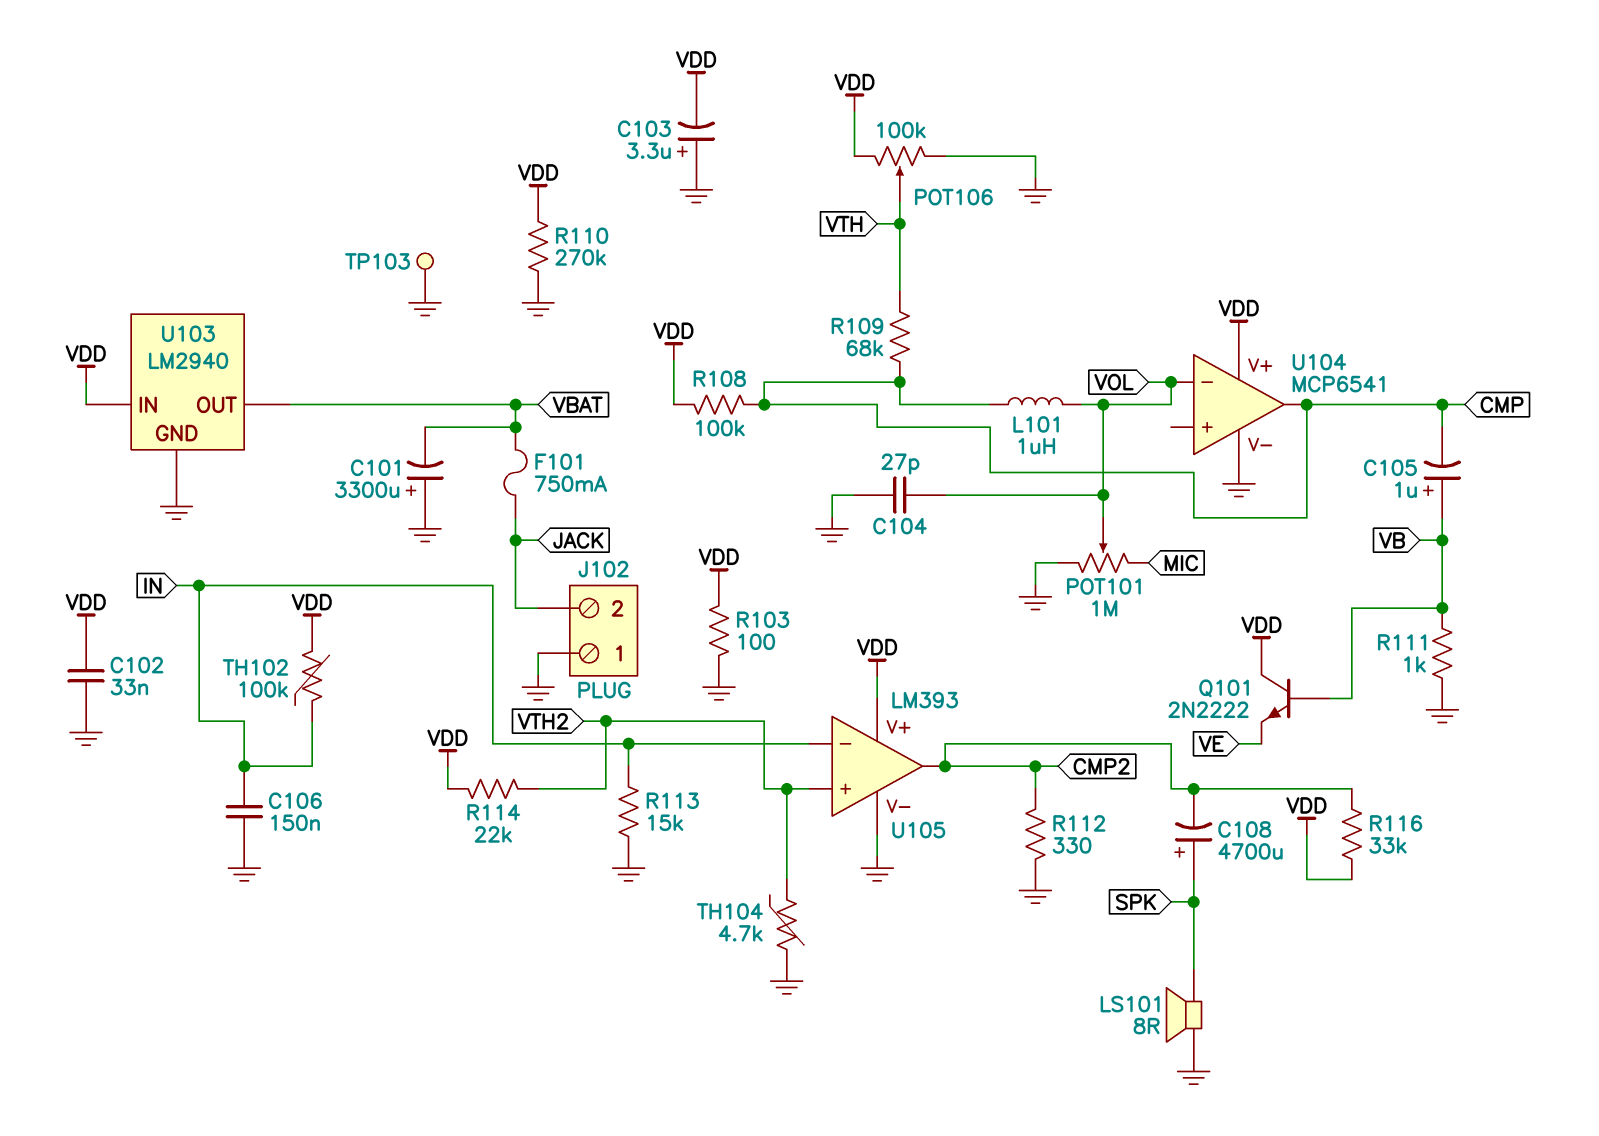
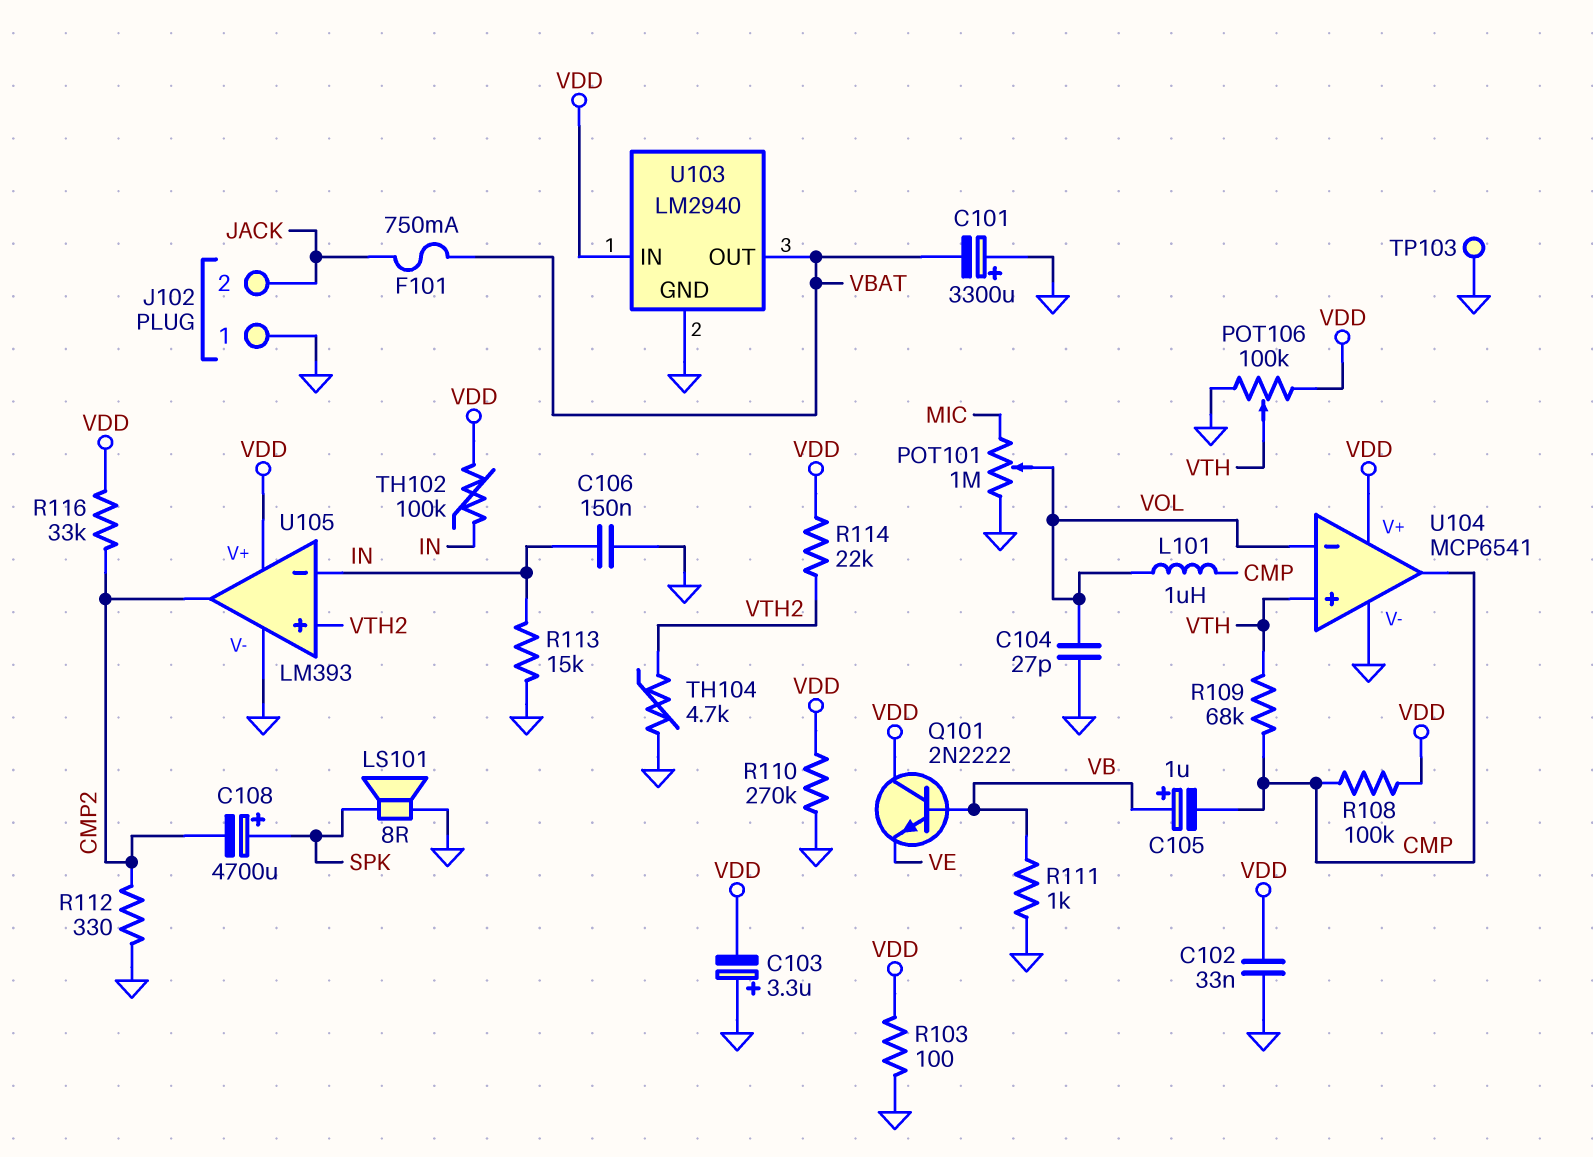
U104 pin in+: none -> VTH

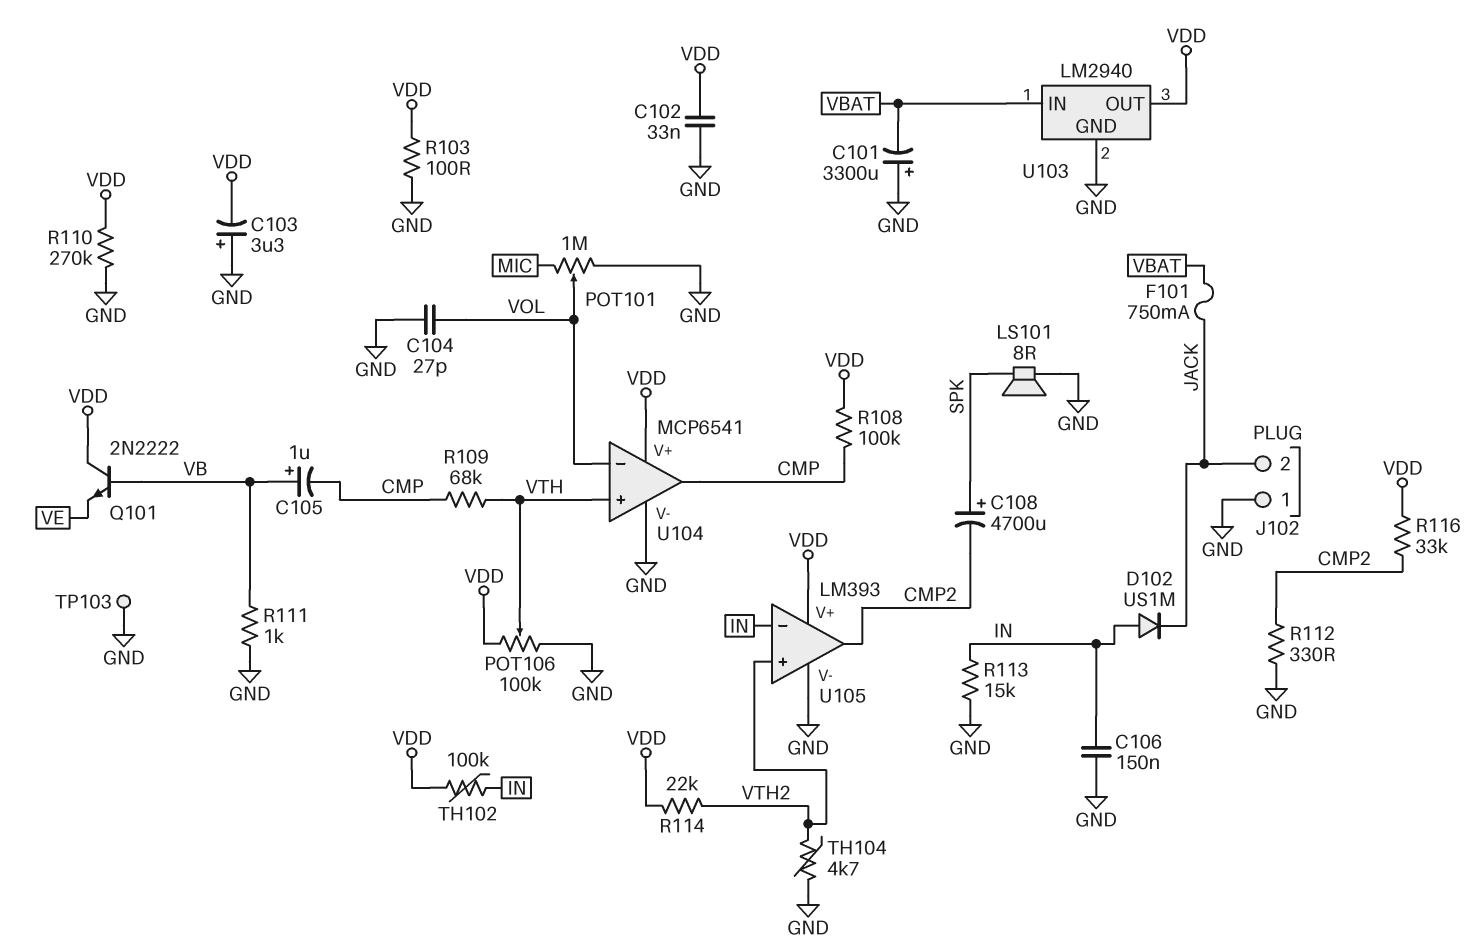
D102: none -> diode US1M (A IN, K JACK)
L101: 1uH (CMP, VOL) -> none
U103 pin IN: VDD -> VBAT
U103 pin OUT: VBAT -> VDD

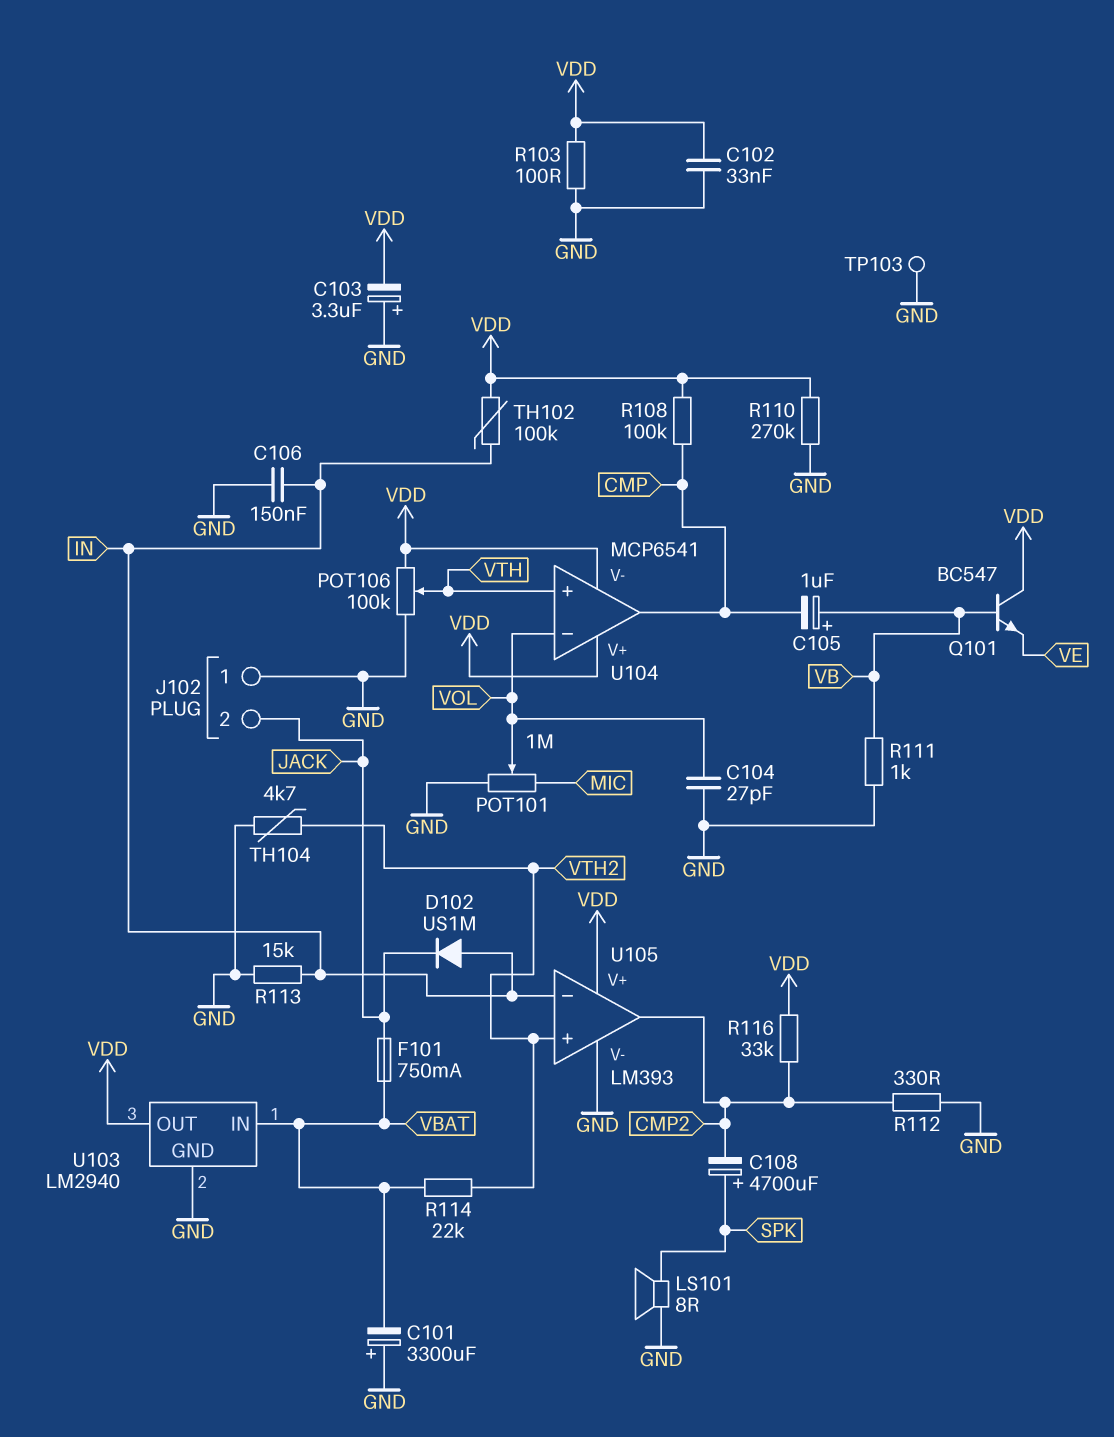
Q101: NPN 2N2222 (B VB, C VDD, E VE) -> NPN BC547 (B VB, C VDD, E VE)
R109: 68k (CMP, VTH) -> none
R114: 22k (VDD, VTH2) -> 22k (VBAT, VTH2)
U104 pin V-: GND -> VDD

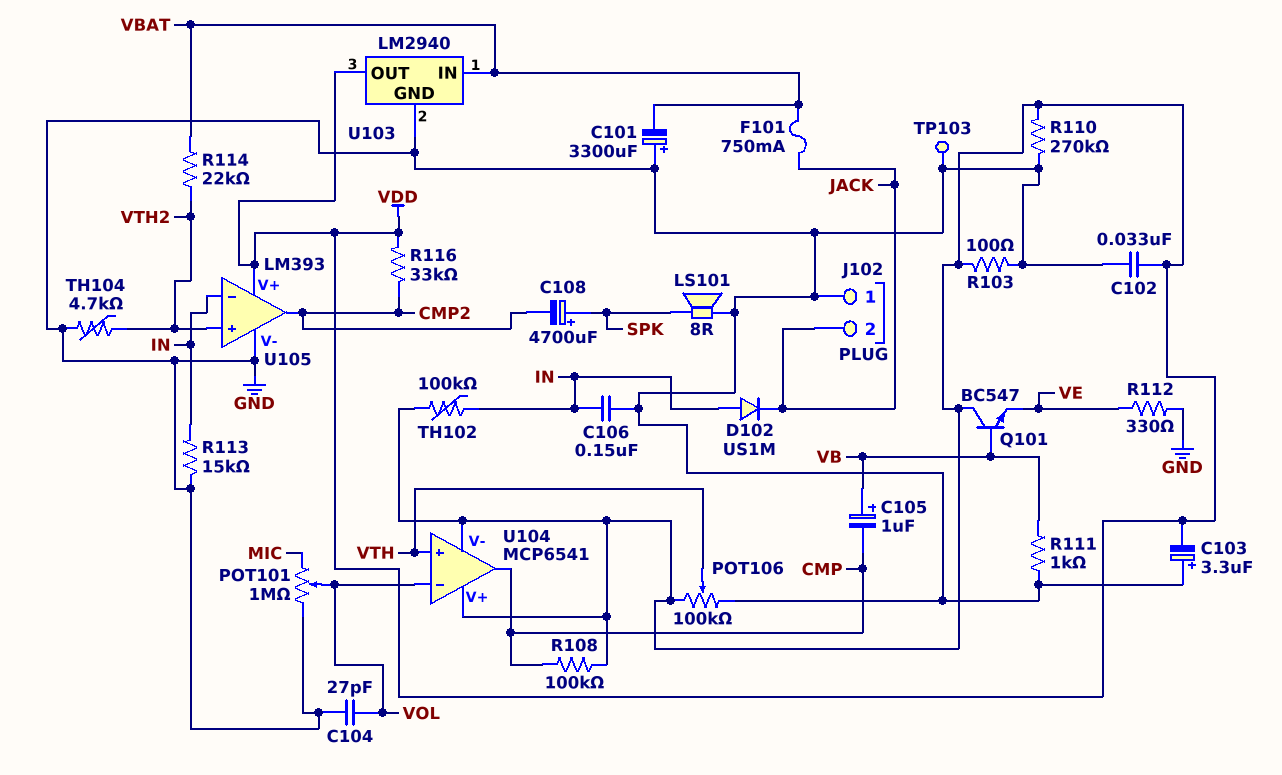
R112: 330 (CMP2, GND) -> 330 (GND, VE)

